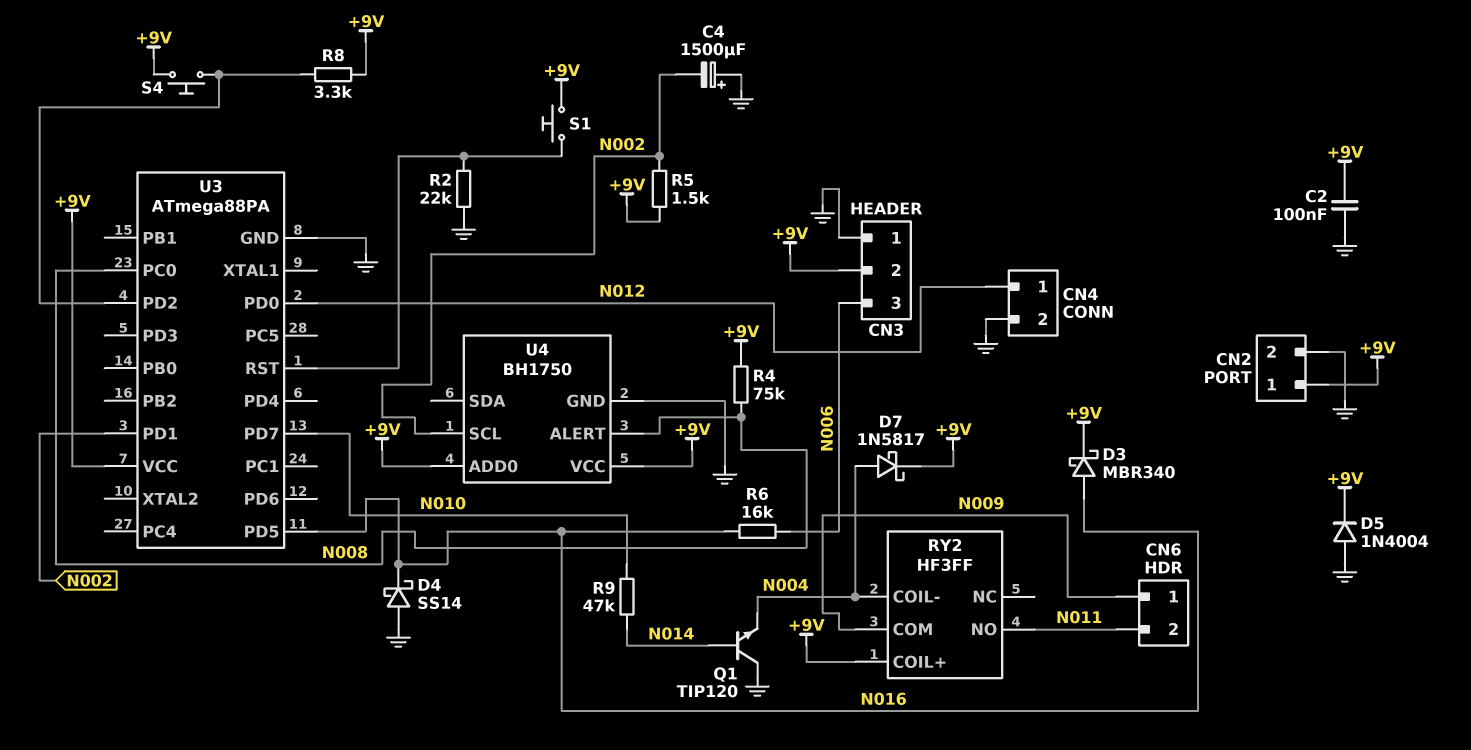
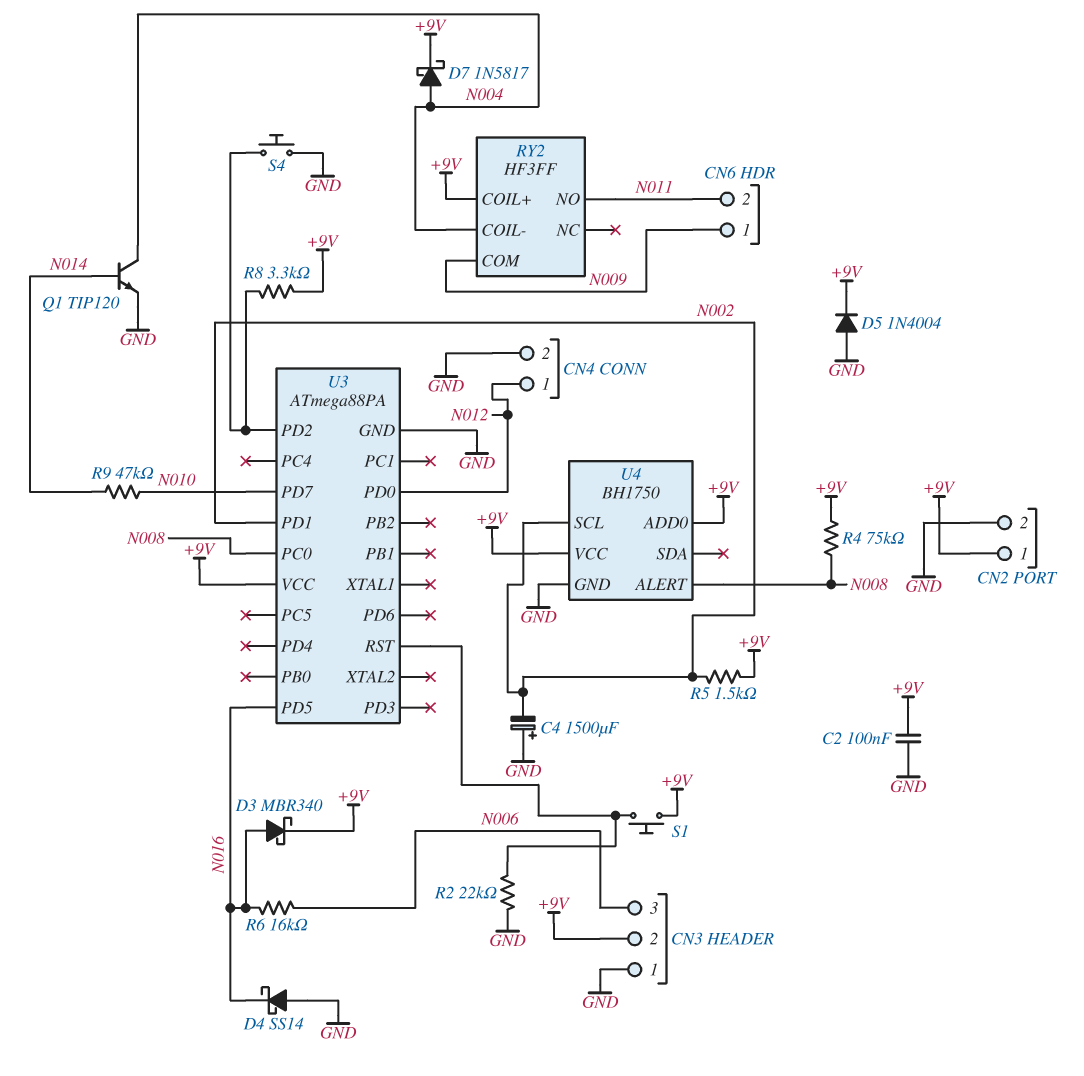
Q1: NPN TIP120 (B N014, C GND, E N004) -> NPN TIP120 (B N014, C N004, E GND)
S4: button (+9V, U3/PD2) -> button (GND, U3/PD2)

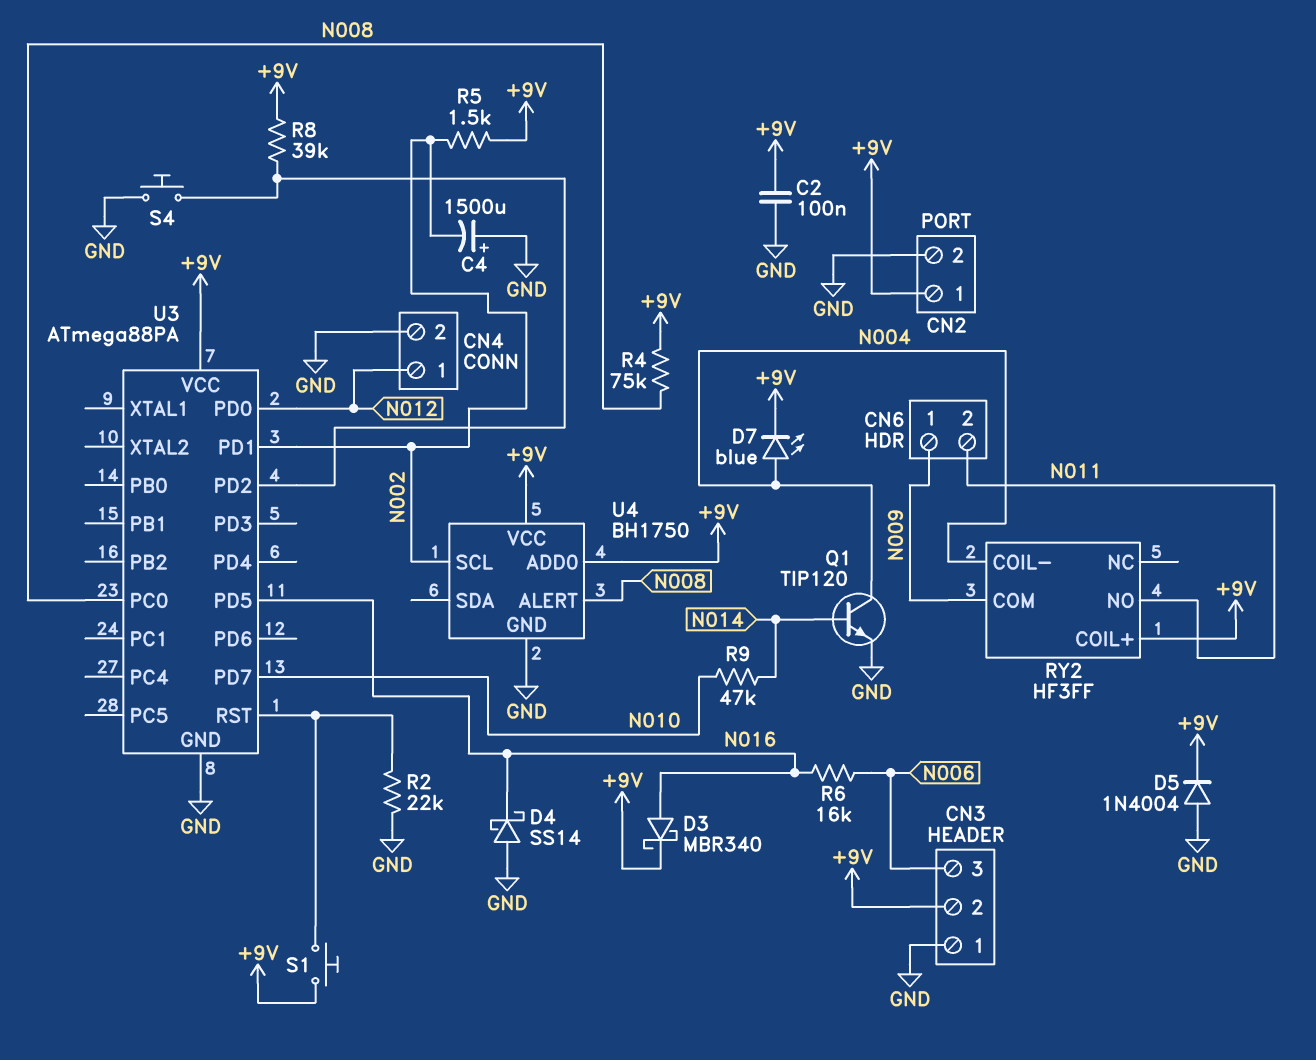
D7: schottky 1N5817 (A N004, K +9V) -> LED blue (A N004, K +9V)
R8: 3.3k (+9V, U3/PD2) -> 39k (+9V, U3/PD2)

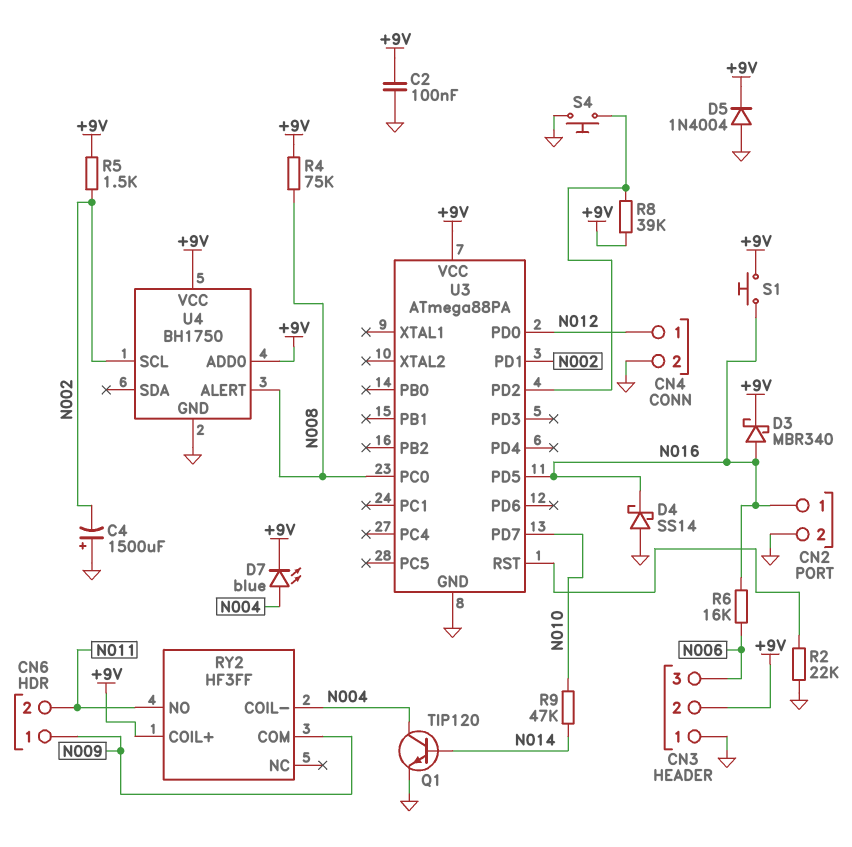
CN2 pin 1: +9V -> N016
S1: button (+9V, U3/RST) -> button (+9V, N016)

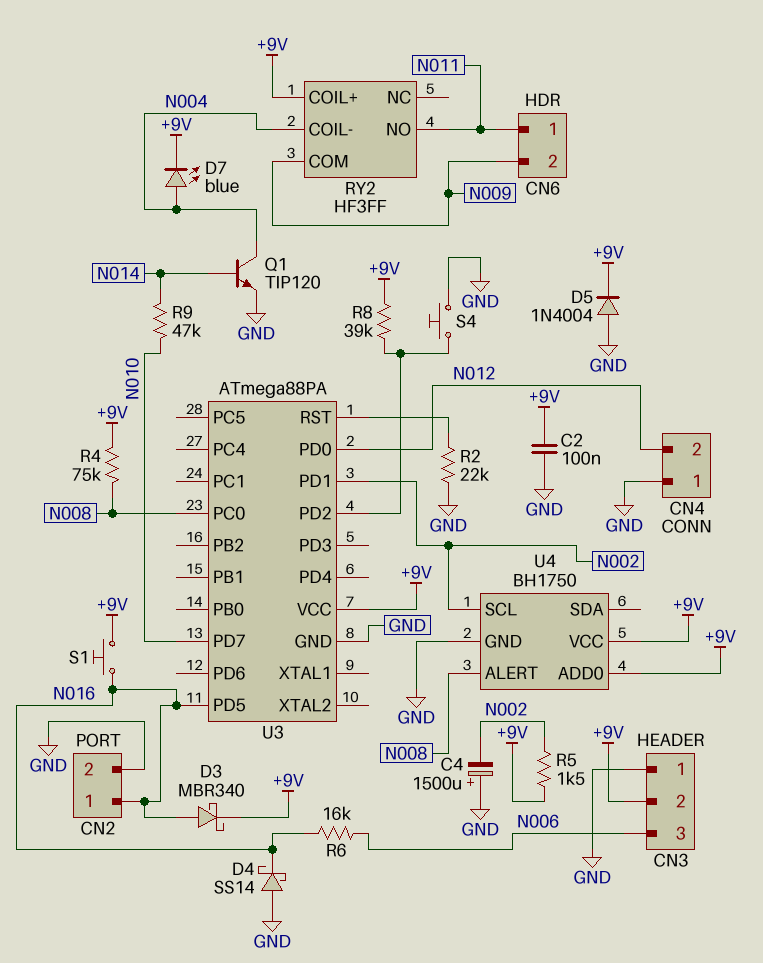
CN4 pin 1: N012 -> GND
CN4 pin 2: GND -> N012
CN6 pin 1: N009 -> N011
CN6 pin 2: N011 -> N009

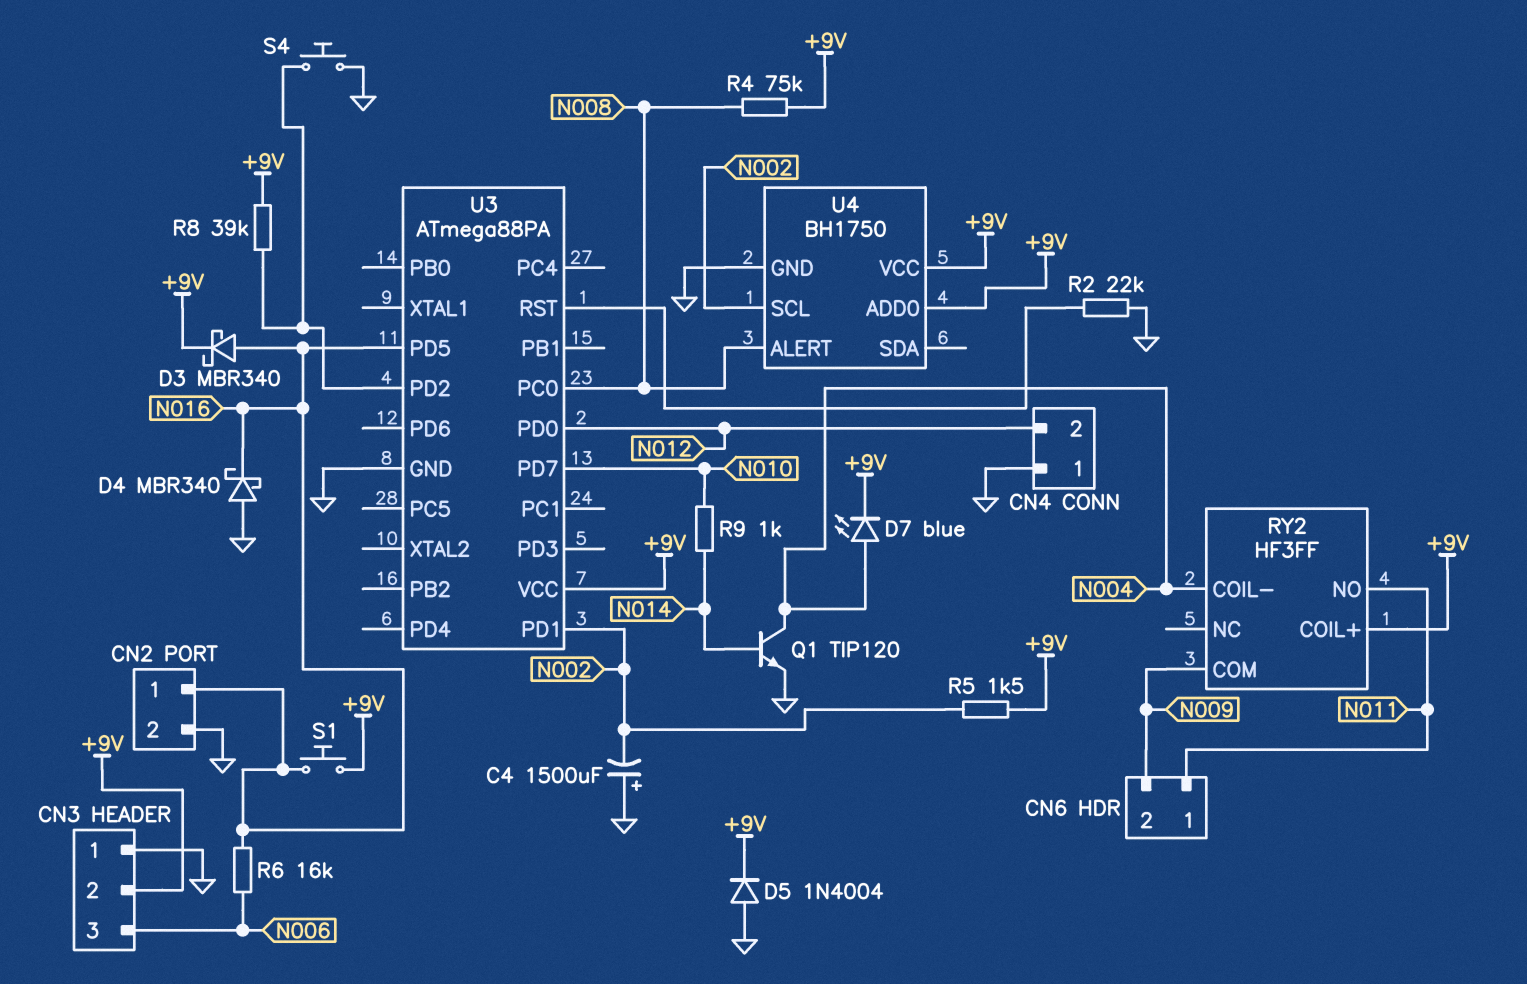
C2: 100nF (+9V, GND) -> none
D4: schottky SS14 (A GND, K N016) -> schottky MBR340 (A GND, K N016)
R9: 47k (N010, N014) -> 1k (N010, N014)

